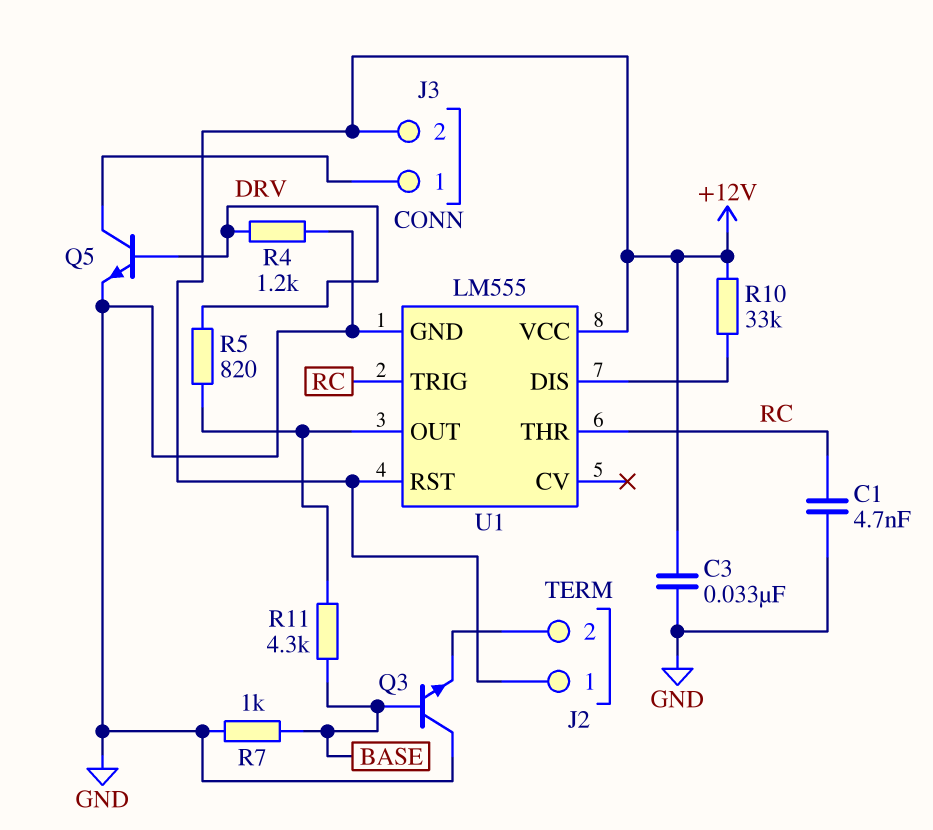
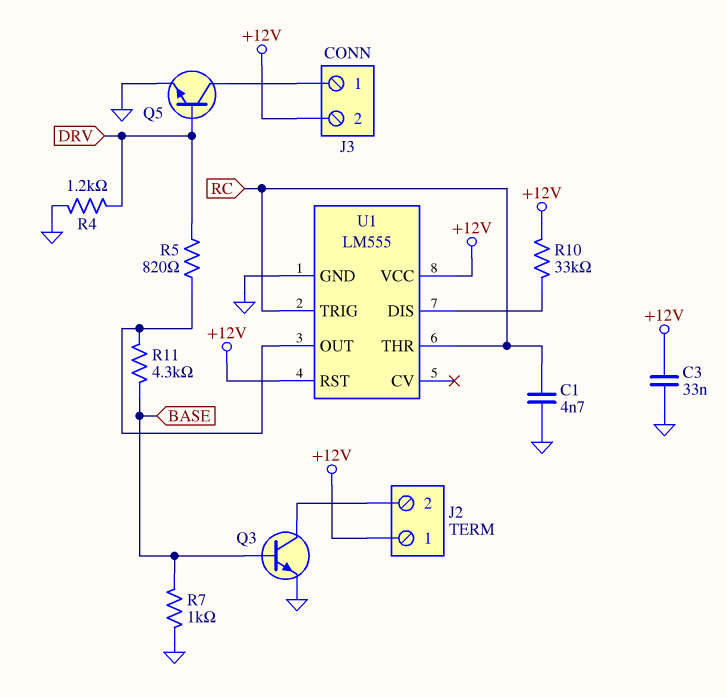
Q3: NPN (B BASE, C GND, E J2/2) -> NPN (B BASE, C J2/2, E GND)

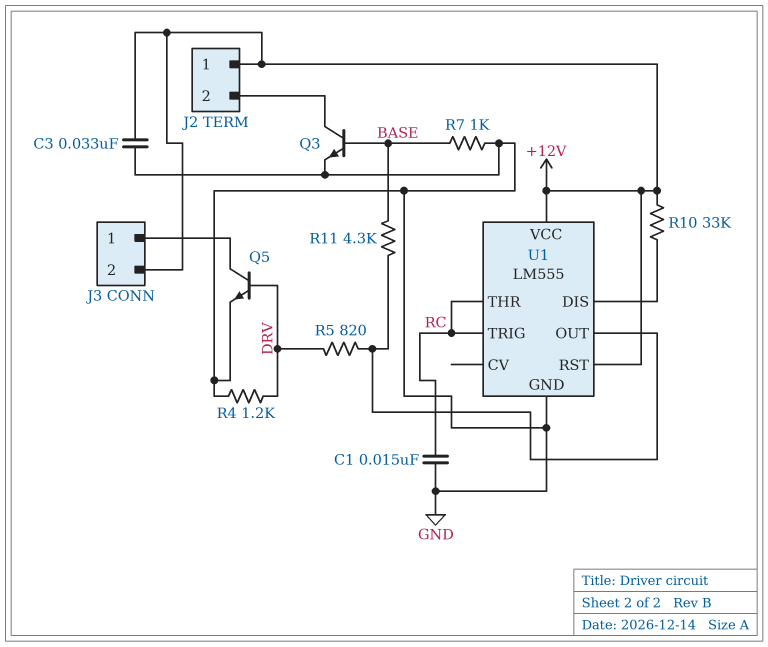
C1: 4.7nF (GND, RC) -> 15nF (GND, RC)

